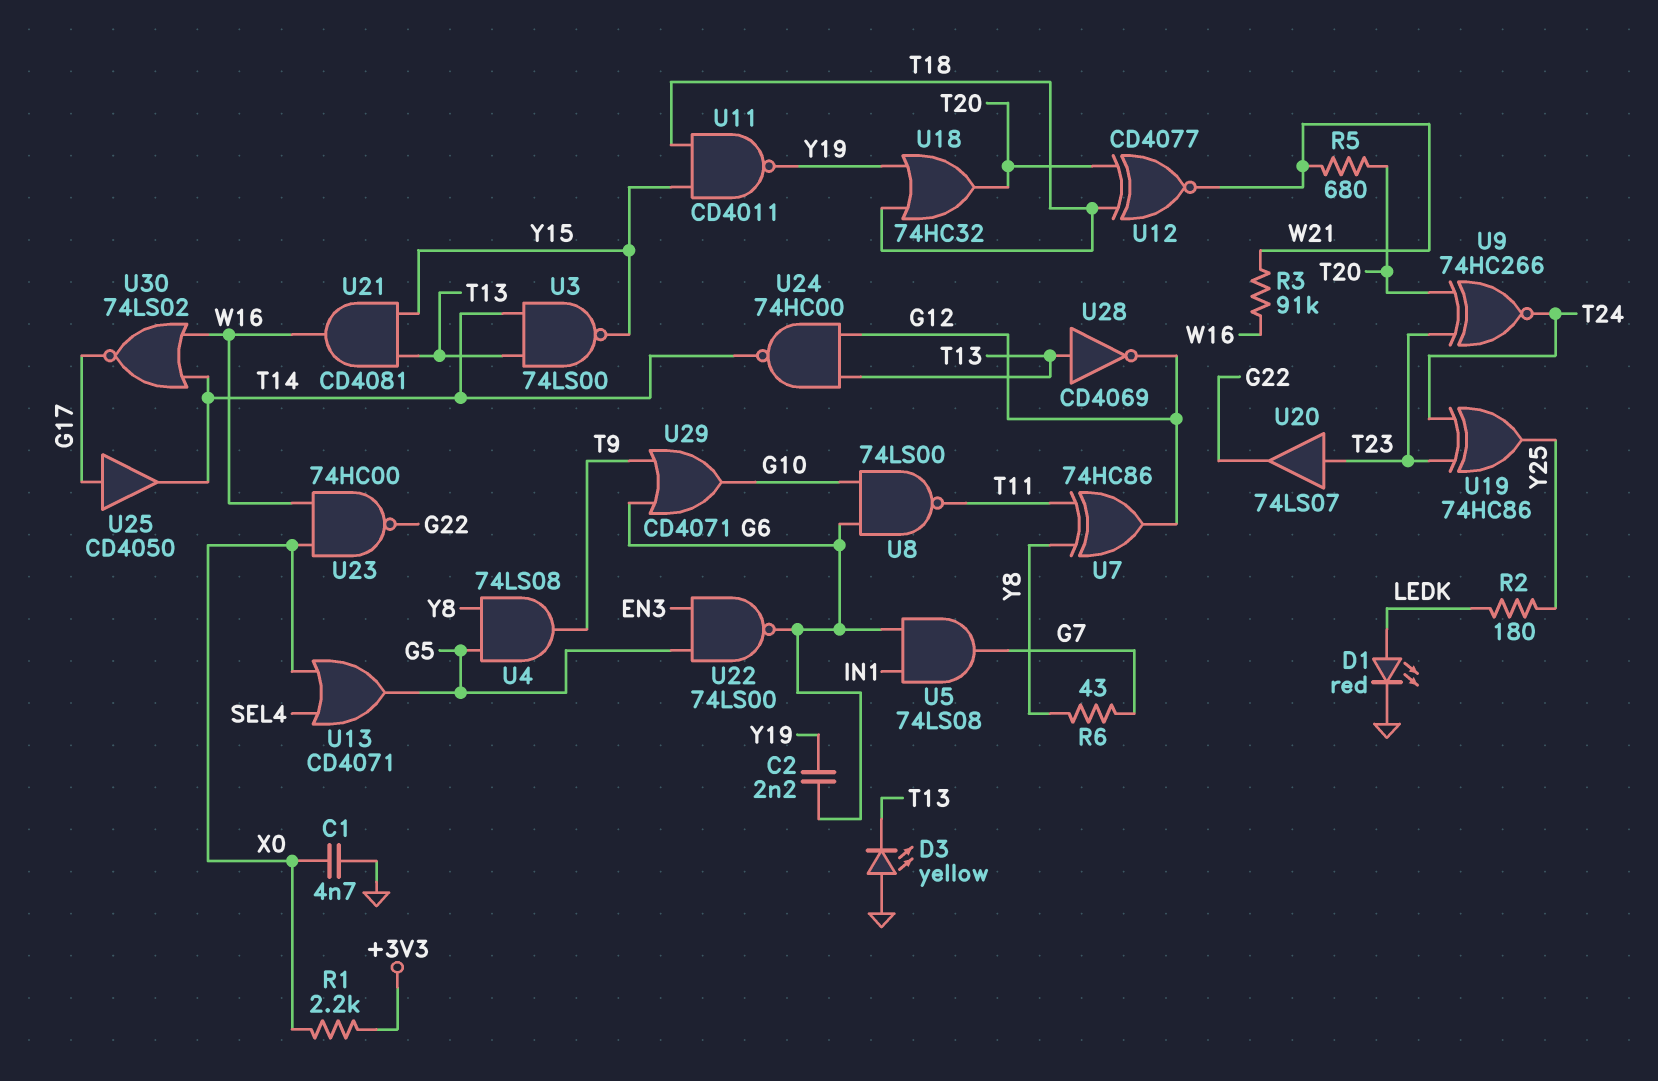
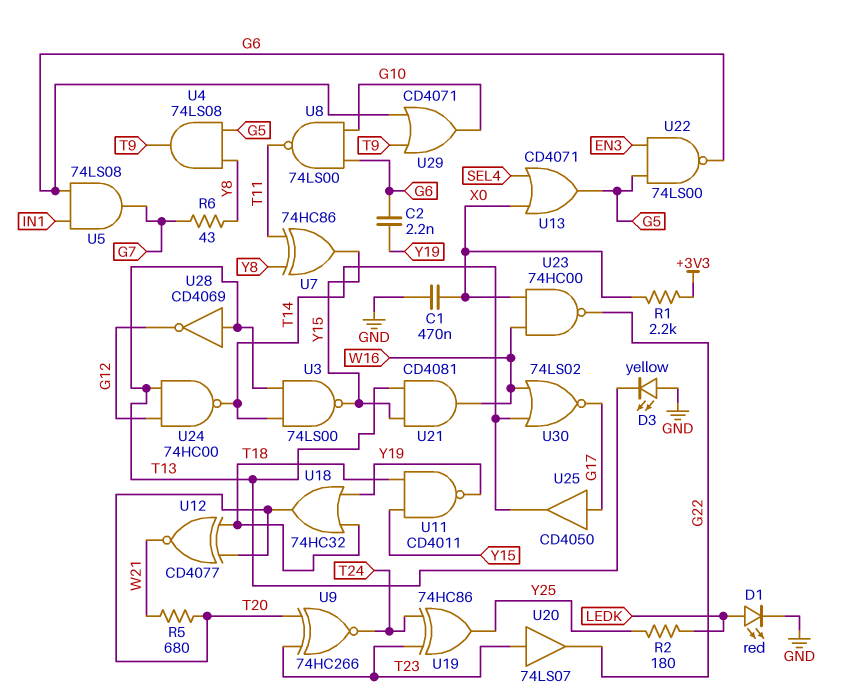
C1: 4.7nF (GND, X0) -> 470nF (GND, X0)
R3: 91k (W16, W21) -> none
U7: XOR 74HC86 (in T11, in Y8, out G12) -> XOR 74HC86 (in T11, in Y8, out Y15)

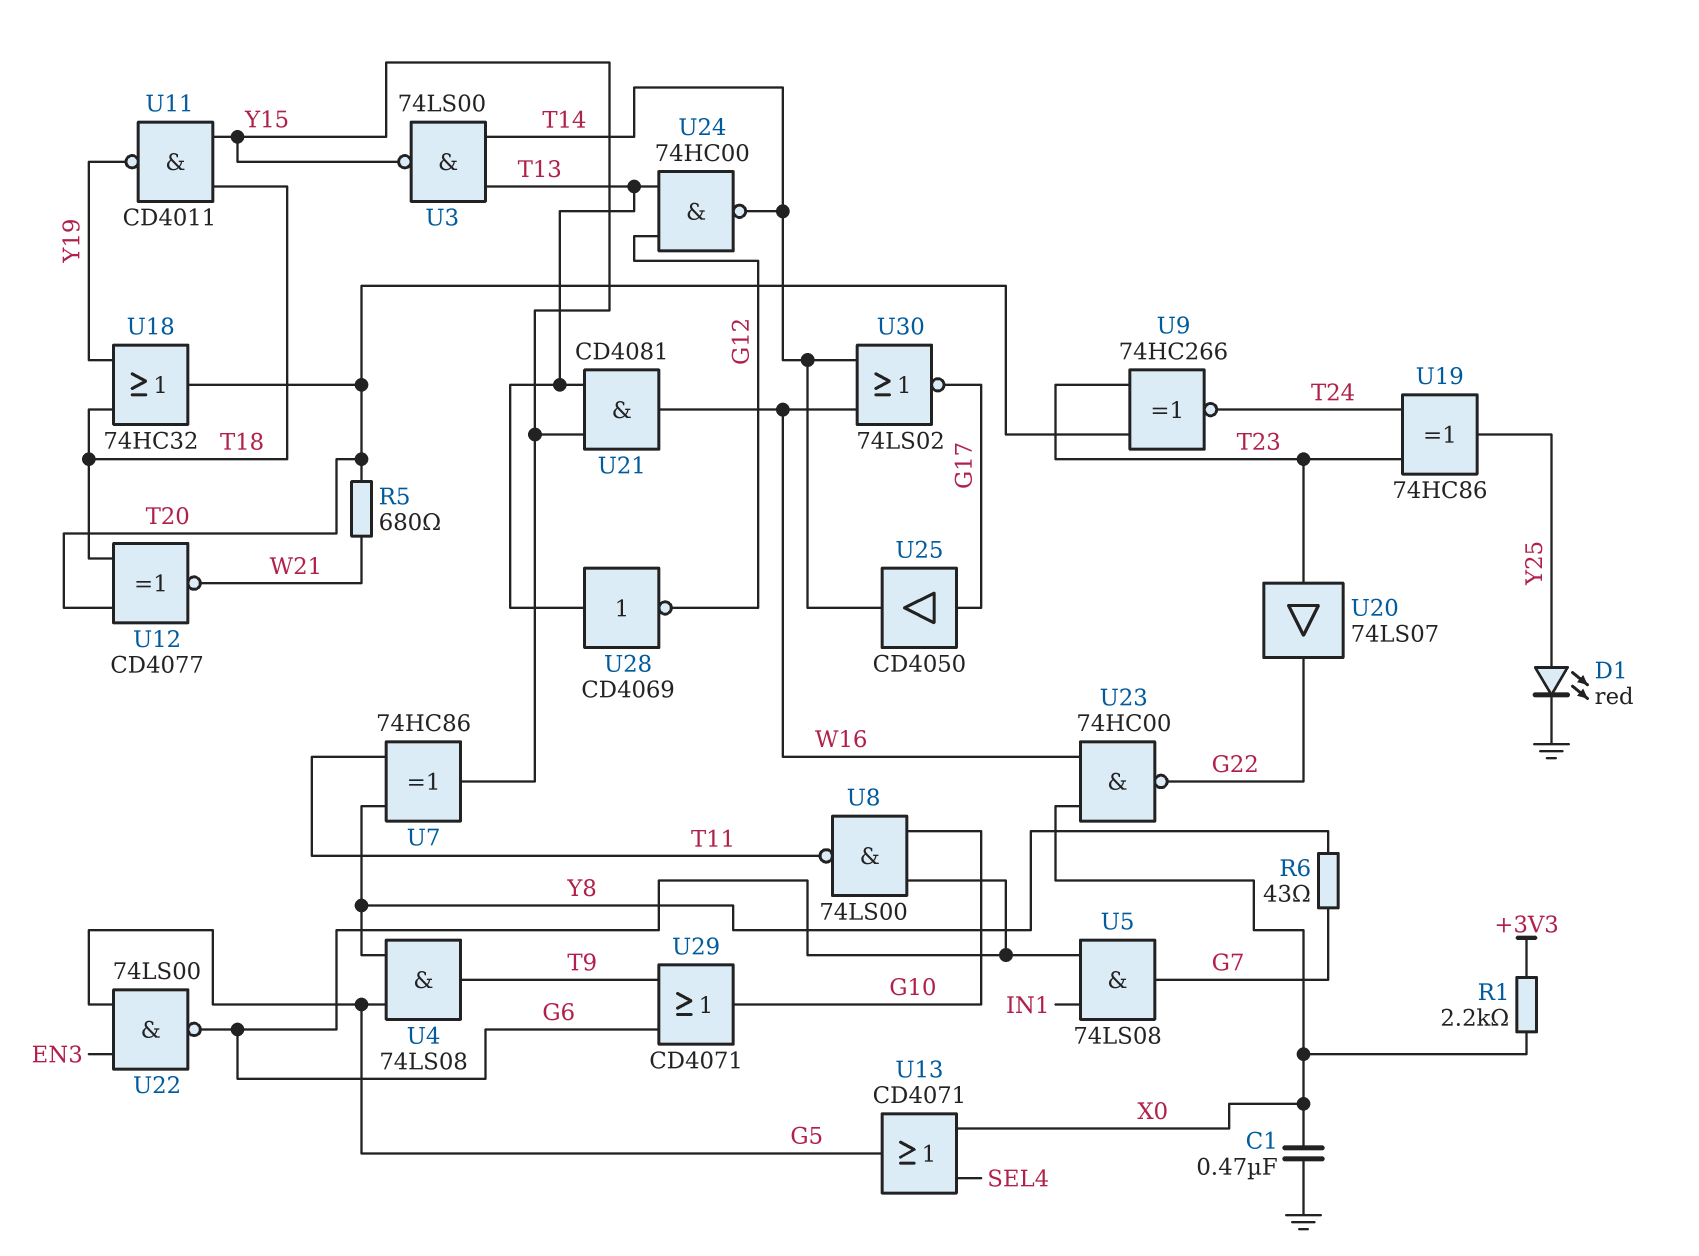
C2: 2.2nF (G6, Y19) -> none
D1: LED red (A LEDK, K GND) -> LED red (A Y25, K GND)
D3: LED yellow (A GND, K T13) -> none
R2: 180 (LEDK, Y25) -> none

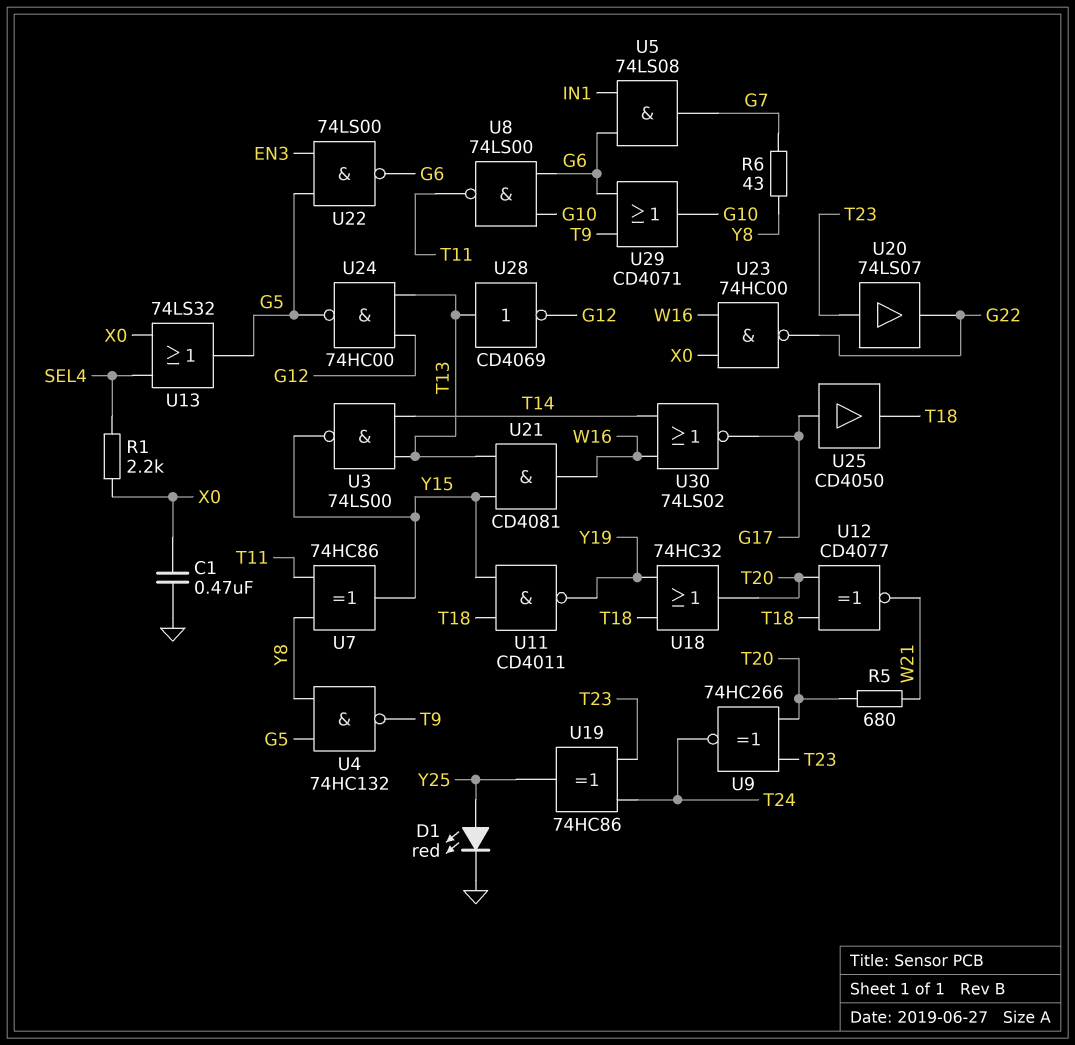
R1: 2.2k (+3V3, X0) -> 2.2k (SEL4, X0)
U4: AND 74LS08 (in G5, in Y8, out T9) -> NAND 74HC132 (in G5, in Y8, out T9)
U13: OR CD4071 (in SEL4, in X0, out G5) -> OR 74LS32 (in SEL4, in X0, out G5)
U24: NAND 74HC00 (in G12, in T13, out T14) -> NAND 74HC00 (in G12, in T13, out G5)
U25: buffer CD4050 (in G17, out T14) -> buffer CD4050 (in G17, out T18)

